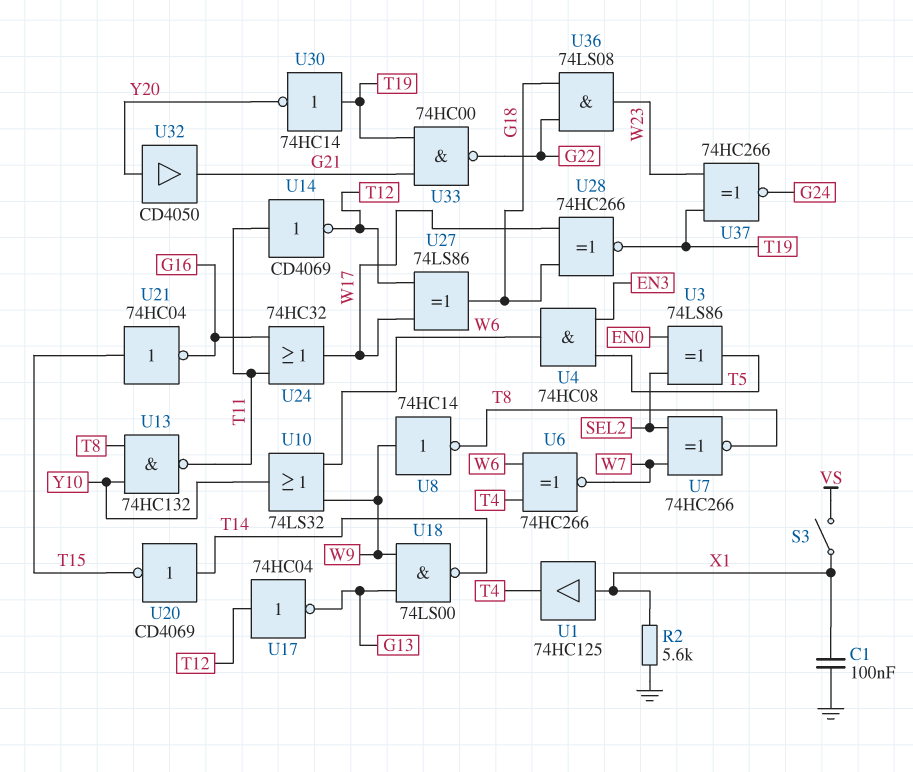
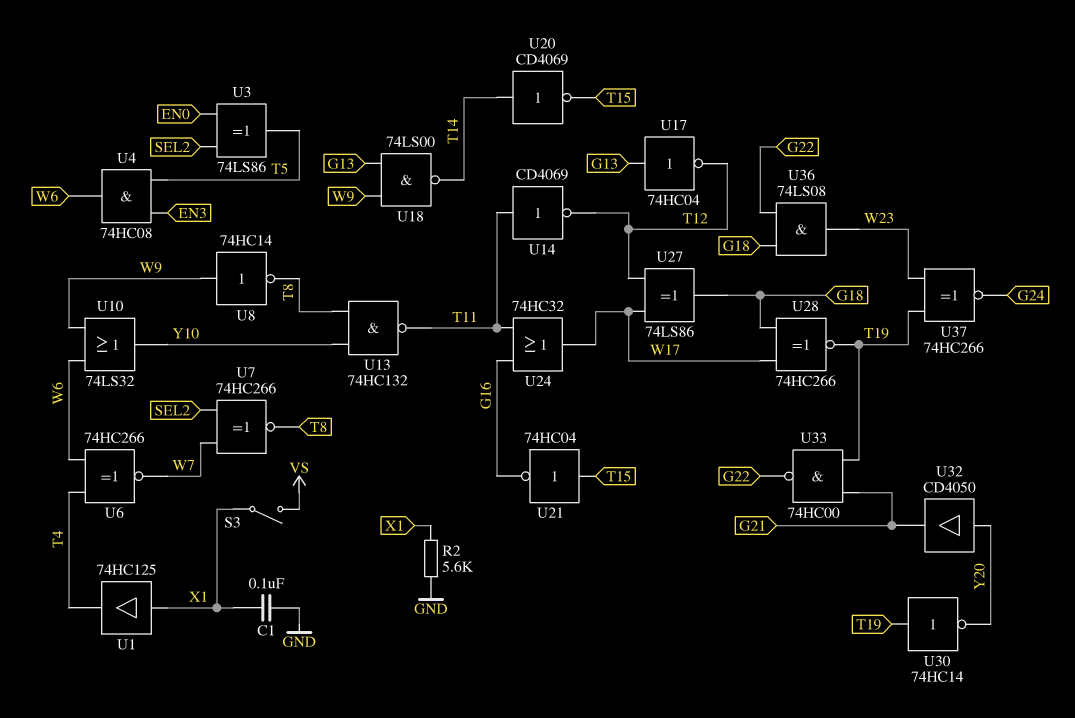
U17: NOT 74HC04 (in T12, out G13) -> NOT 74HC04 (in G13, out T12)

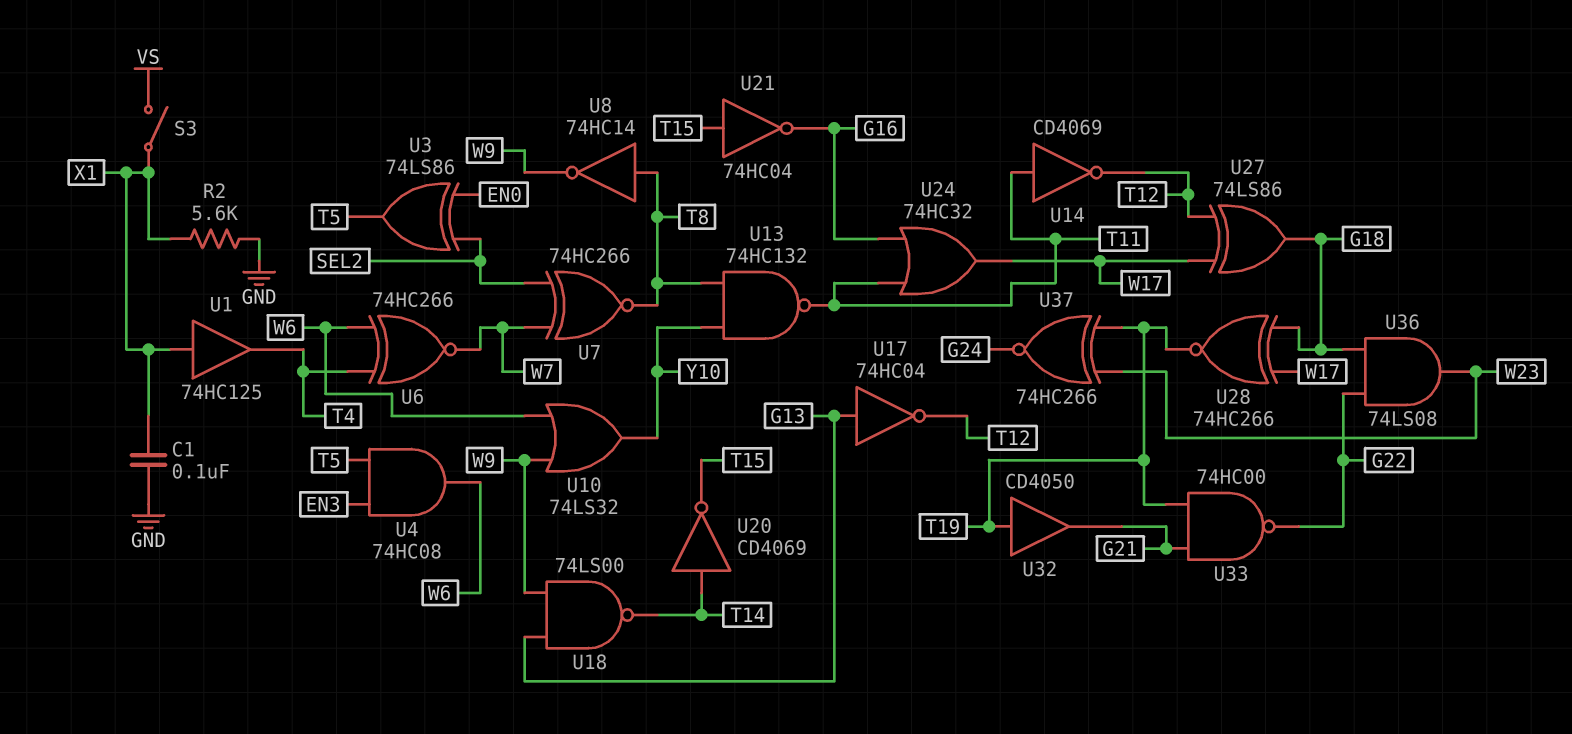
U8: NOT 74HC14 (in W9, out T8) -> NOT 74HC14 (in T8, out W9)
U30: NOT 74HC14 (in T19, out Y20) -> none
U32: buffer CD4050 (in Y20, out G21) -> buffer CD4050 (in T19, out G21)

